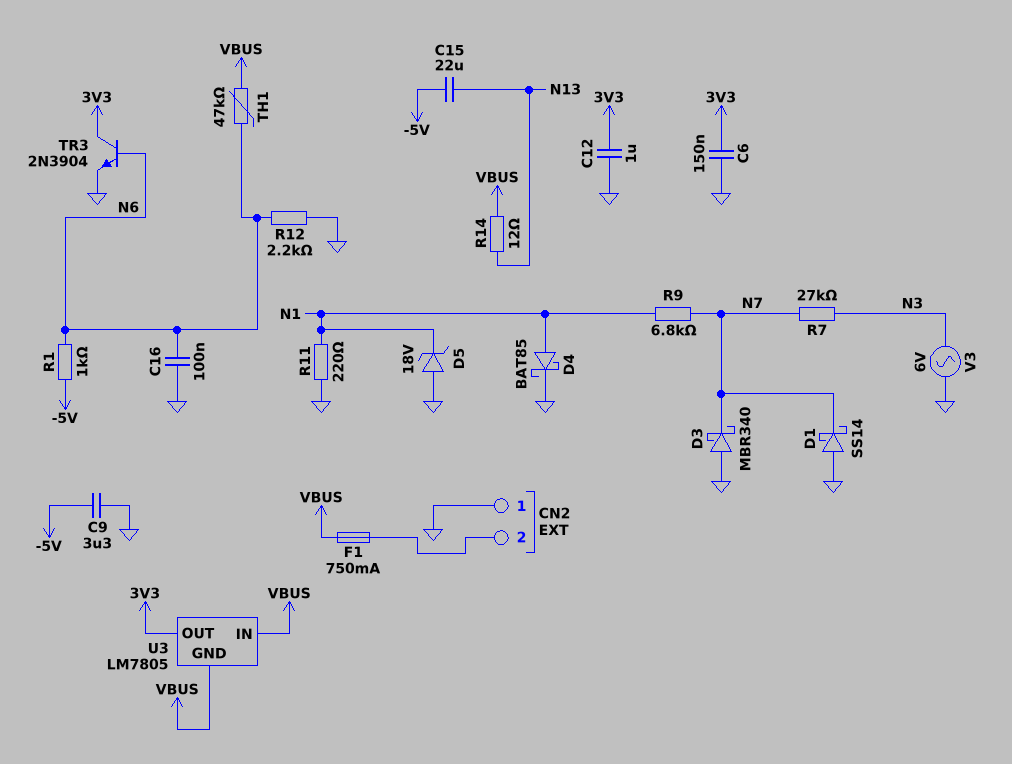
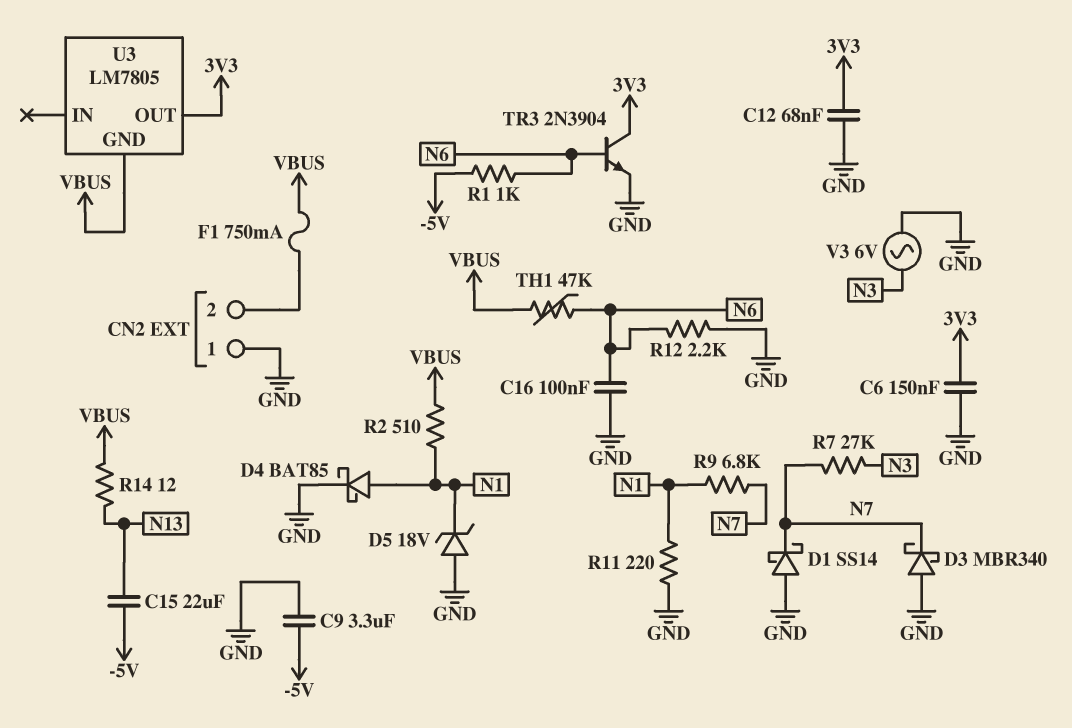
C12: 1uF (3V3, GND) -> 68nF (3V3, GND)
R2: none -> 510 (N1, VBUS)
U3 pin IN: VBUS -> none

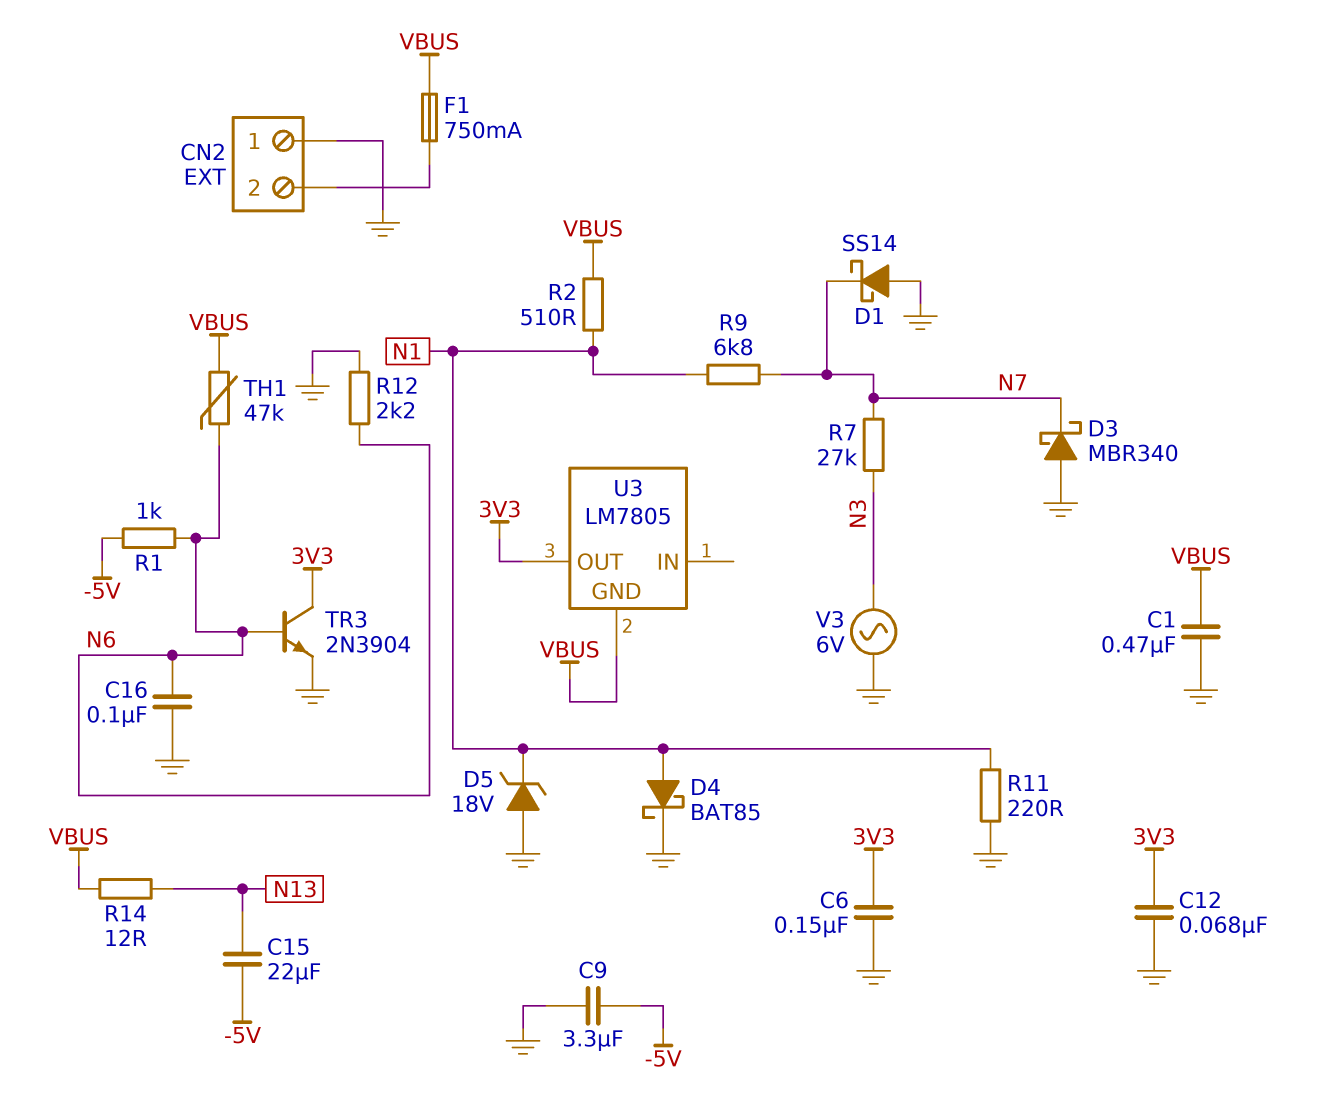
C1: none -> 470nF (GND, VBUS)

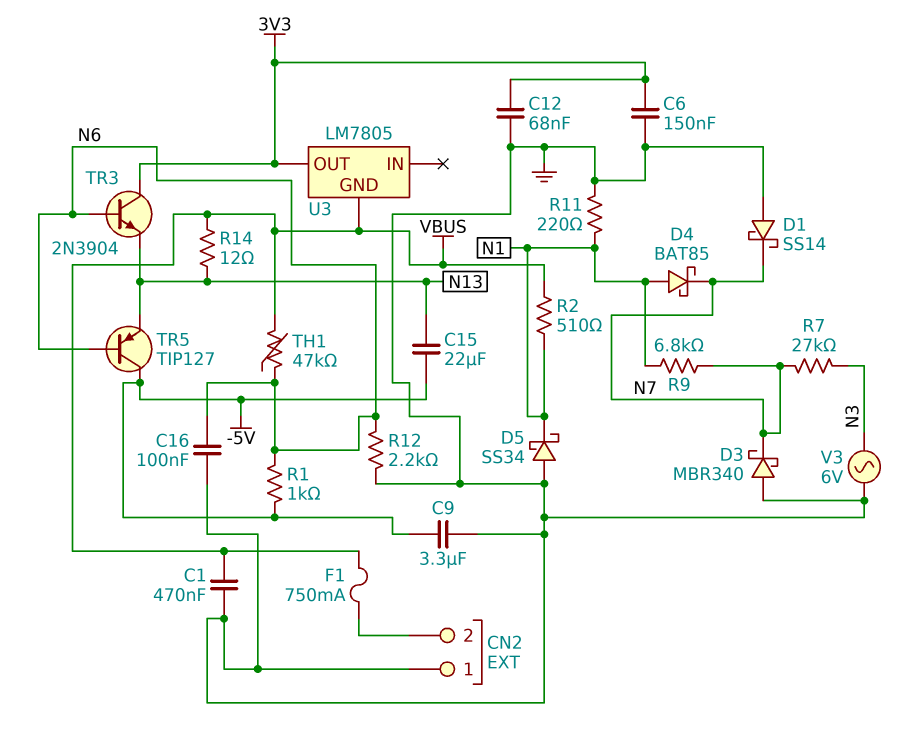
D4: schottky BAT85 (A N1, K GND) -> schottky BAT85 (A N1, K N7)
D5: zener 18V (A GND, K N1) -> schottky SS34 (A GND, K N1)
TR3: NPN 2N3904 (B N6, C 3V3, E GND) -> NPN 2N3904 (B N6, C 3V3, E N13)
TR5: none -> PNP TIP127 (B N6, C -5V, E N13)

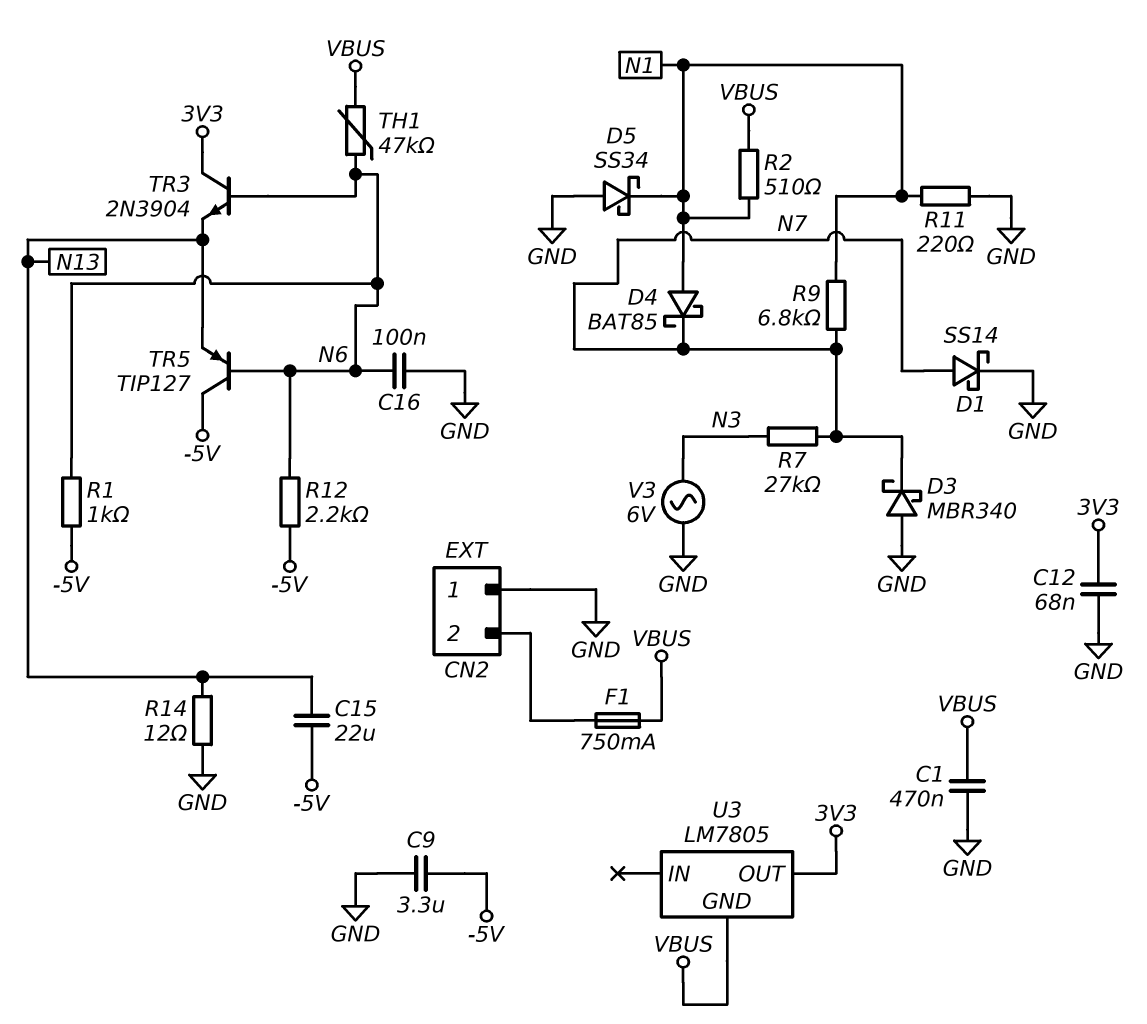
C6: 150nF (3V3, GND) -> none
D1: schottky SS14 (A GND, K N7) -> schottky SS14 (A N7, K GND)
R12: 2.2k (GND, N6) -> 2.2k (-5V, N6)
R14: 12 (N13, VBUS) -> 12 (GND, N13)

